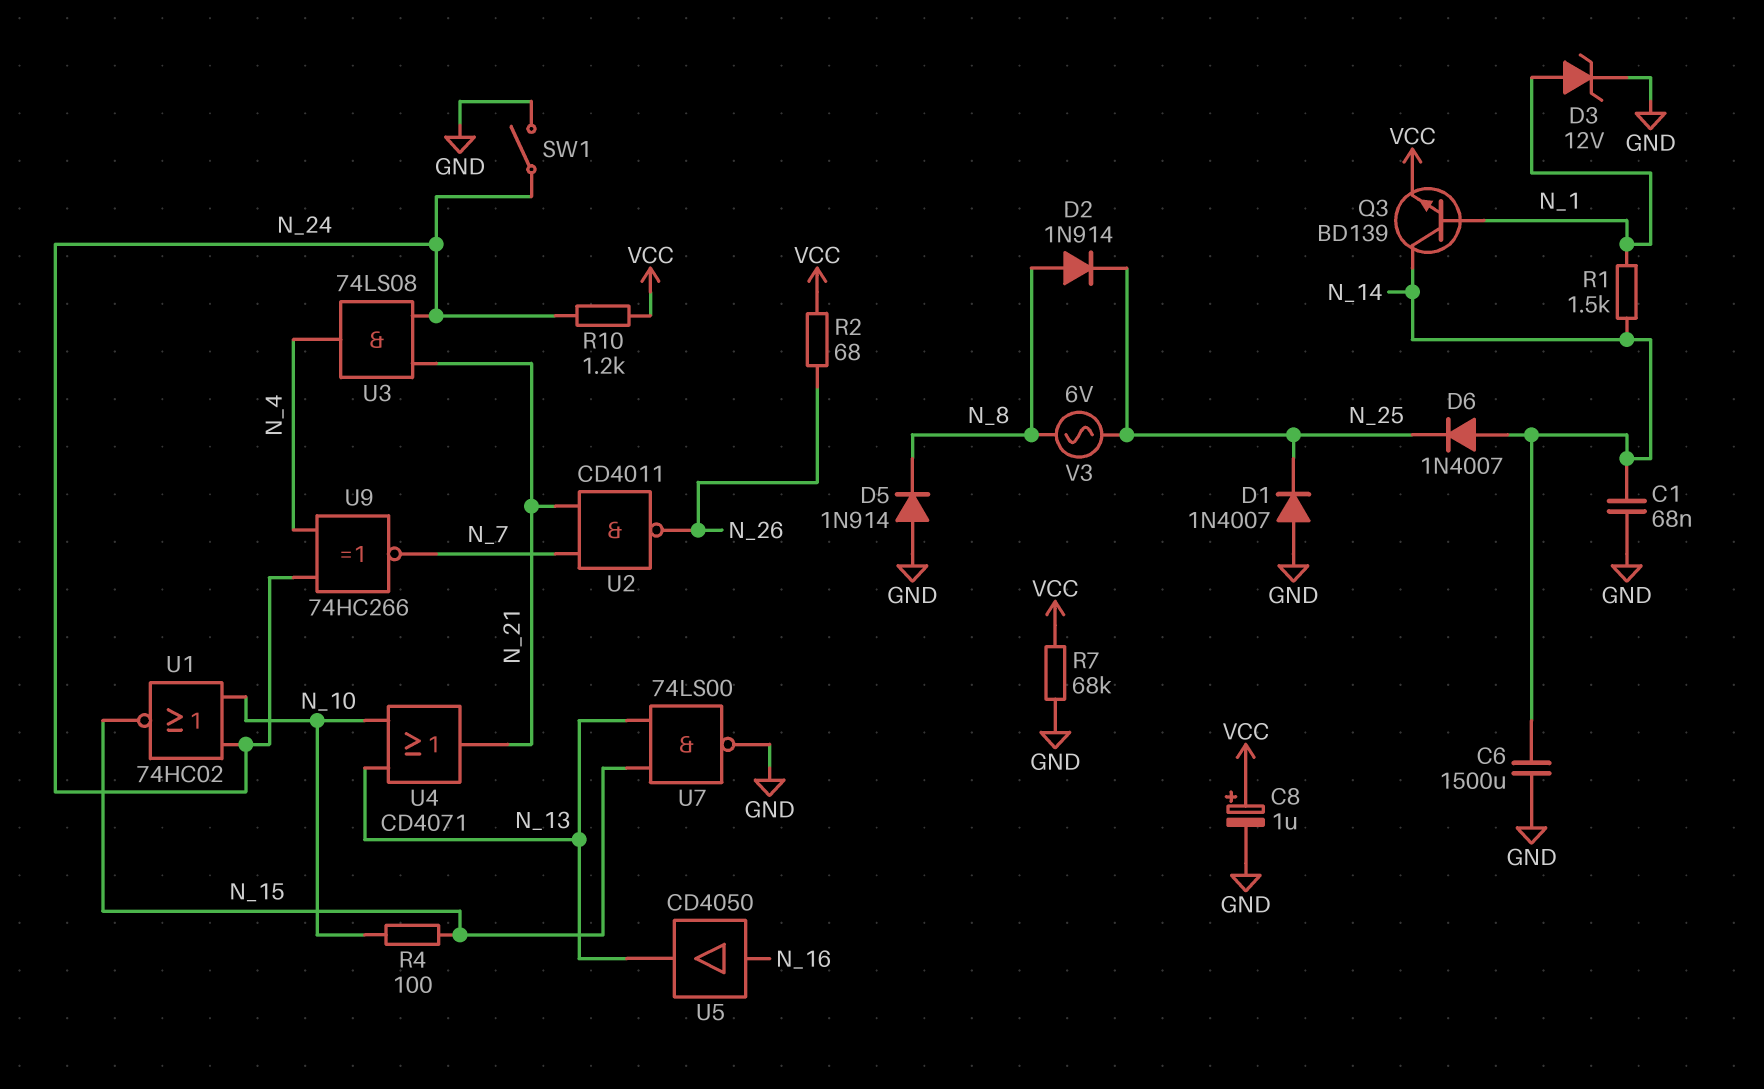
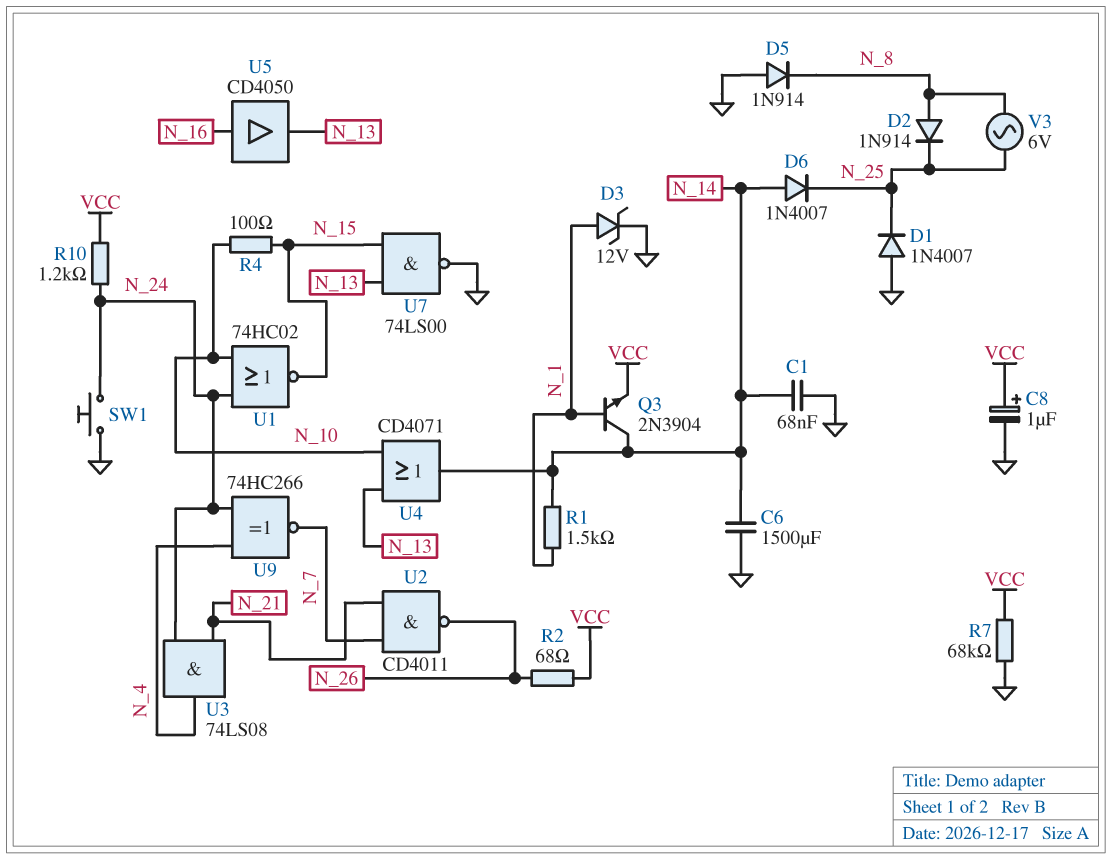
Q3: NPN BD139 (B N_1, C N_14, E VCC) -> NPN 2N3904 (B N_1, C N_14, E VCC)
SW1: switch (GND, N_24) -> button (GND, N_24)
U4: OR CD4071 (in N_10, in N_13, out N_21) -> OR CD4071 (in N_10, in N_13, out N_14)

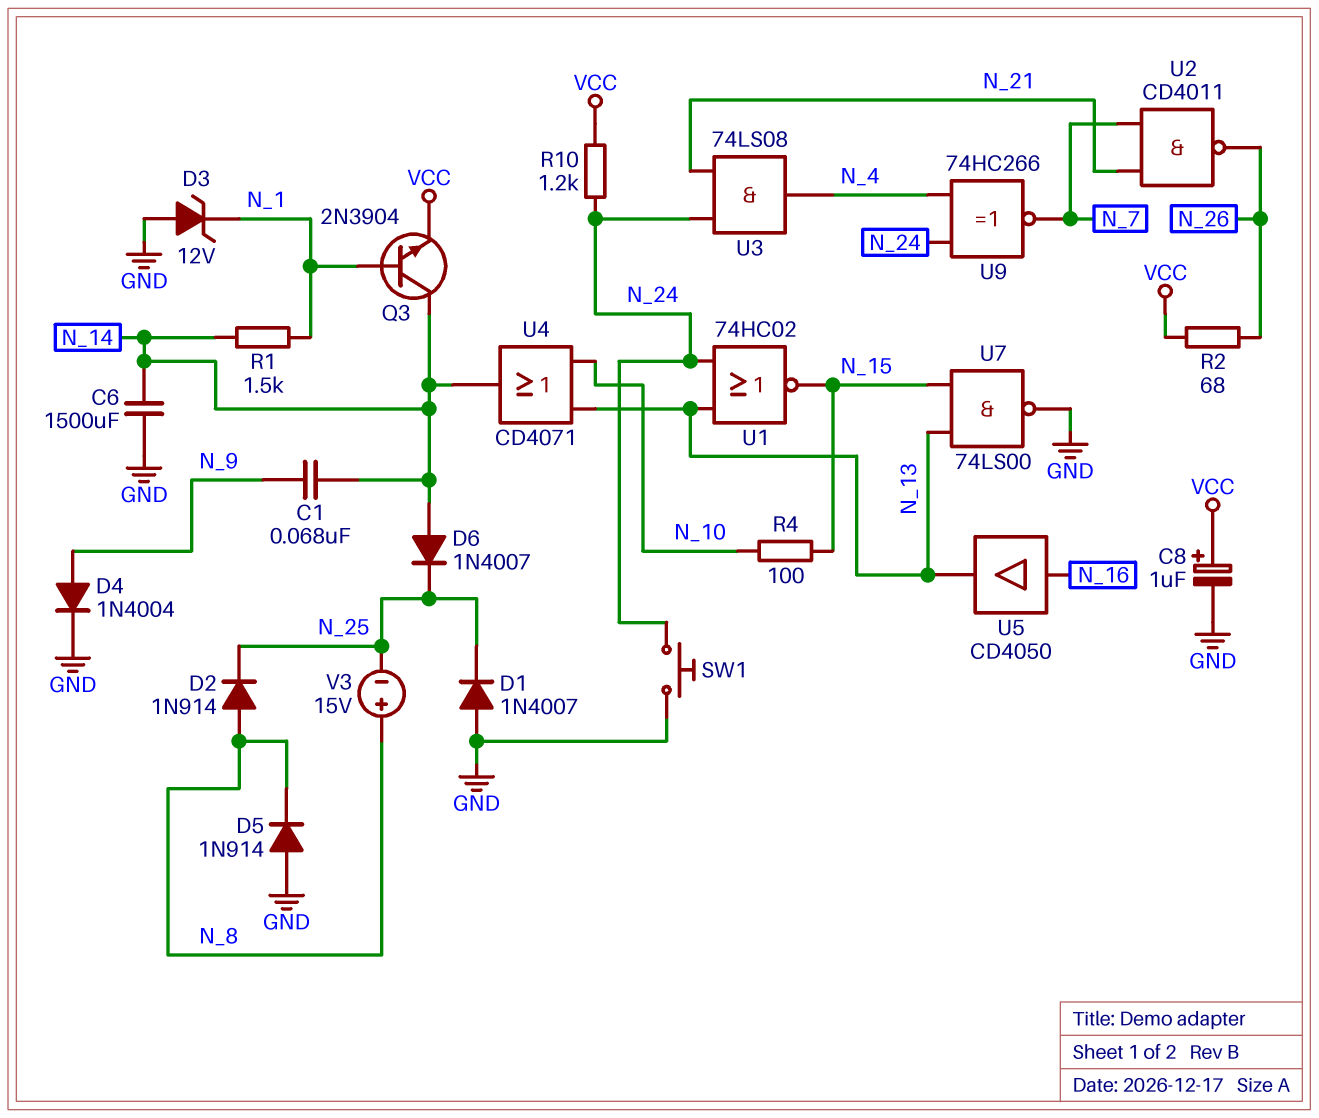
C1: 68nF (GND, N_14) -> 68nF (N_9, N_14)
D3: zener 12V (A N_1, K GND) -> zener 12V (A GND, K N_1)
D4: none -> diode 1N4004 (A N_9, K GND)
R7: 68k (GND, VCC) -> none
U1: NOR 74HC02 (in N_10, in N_24, out N_15) -> NOR 74HC02 (in N_13, in N_24, out N_15)
V3: AC 6V (N_8, N_25) -> 15V (plus N_8, minus N_25)

